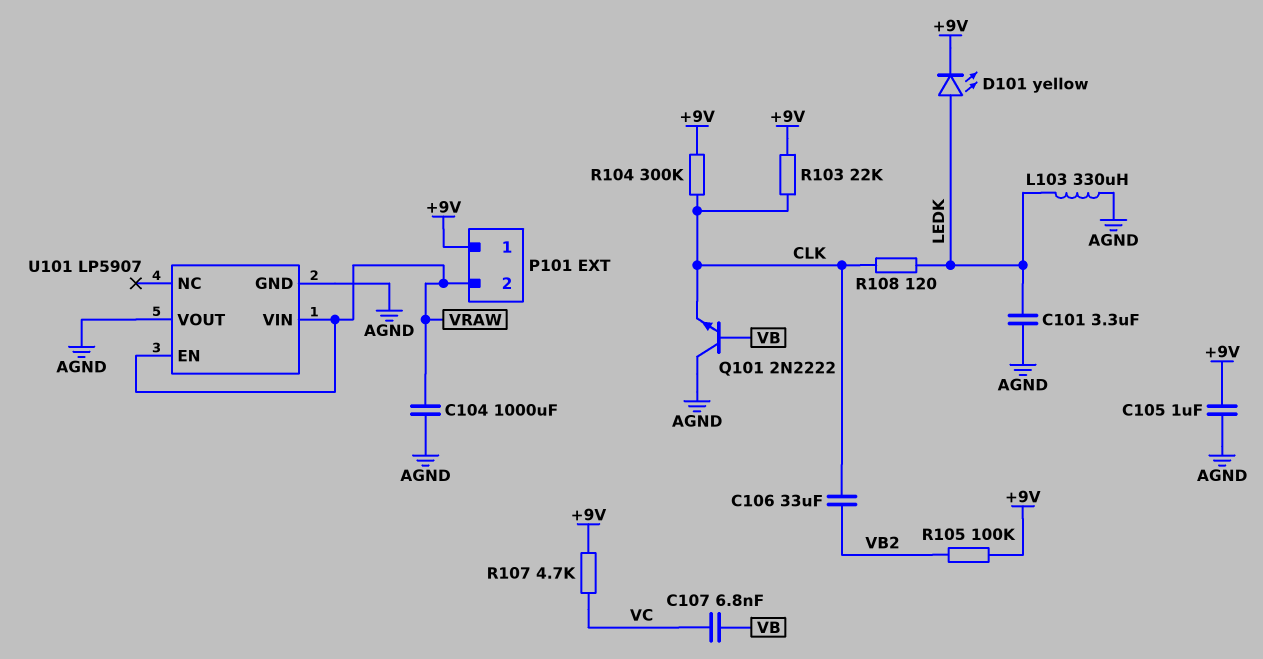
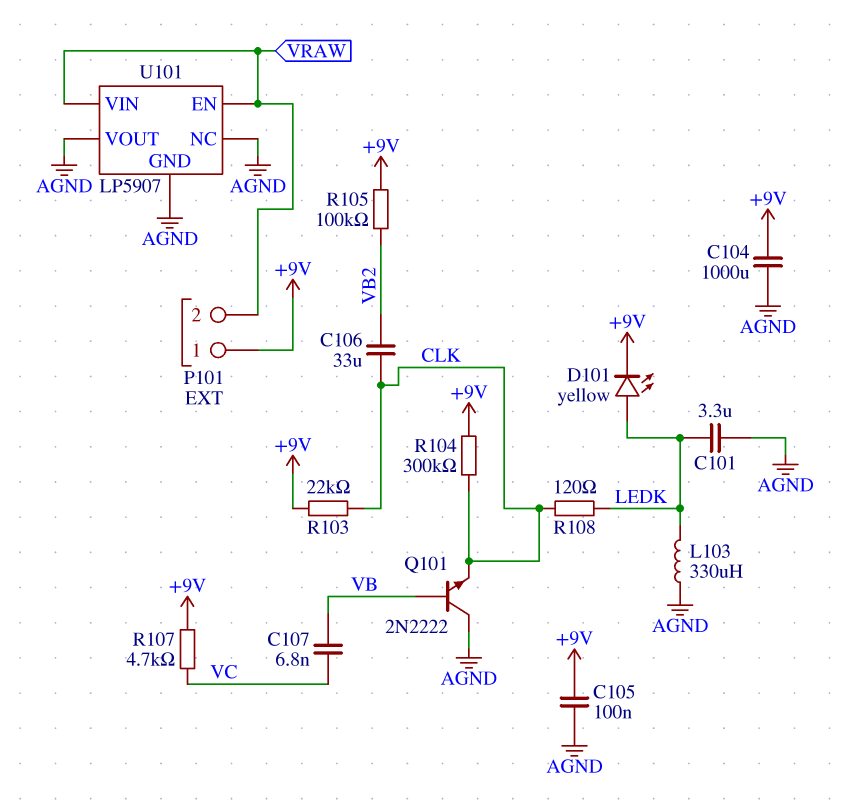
C104: 1000uF (AGND, VRAW) -> 1000uF (+9V, AGND)
C105: 1uF (+9V, AGND) -> 100nF (+9V, AGND)
U101 pin NC: none -> AGND

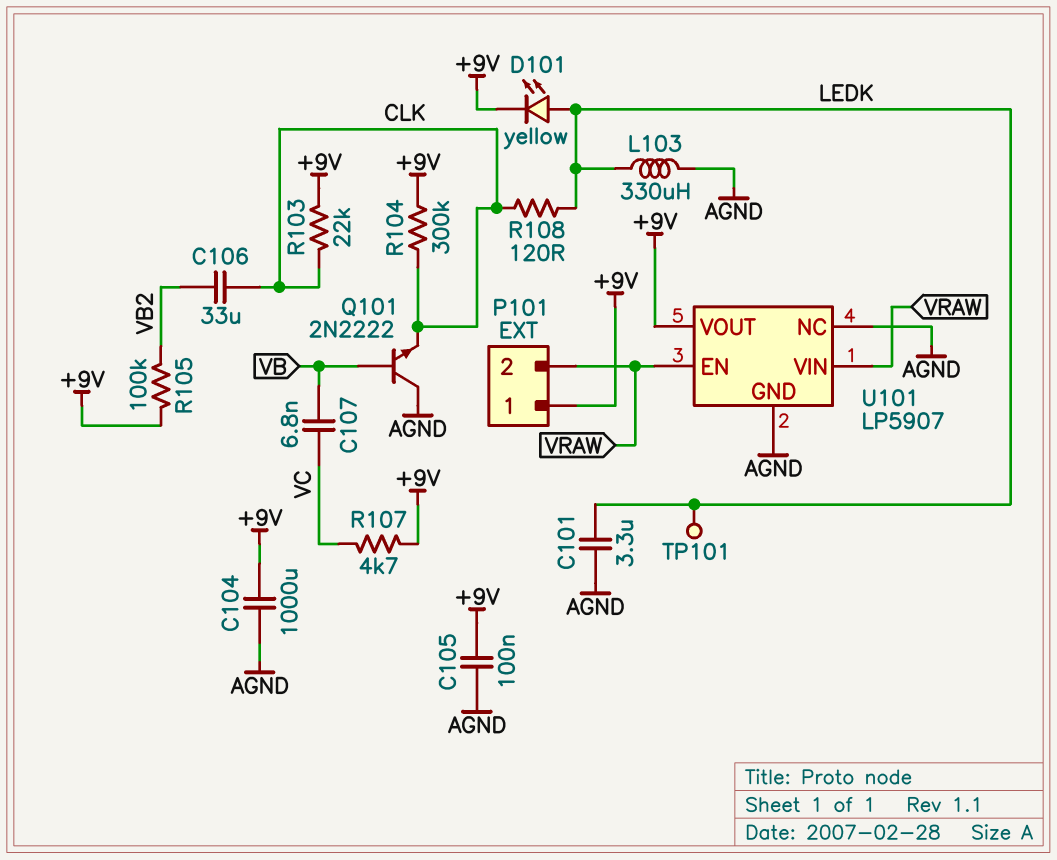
TP101: none -> test point (LEDK)
U101 pin VOUT: AGND -> +9V

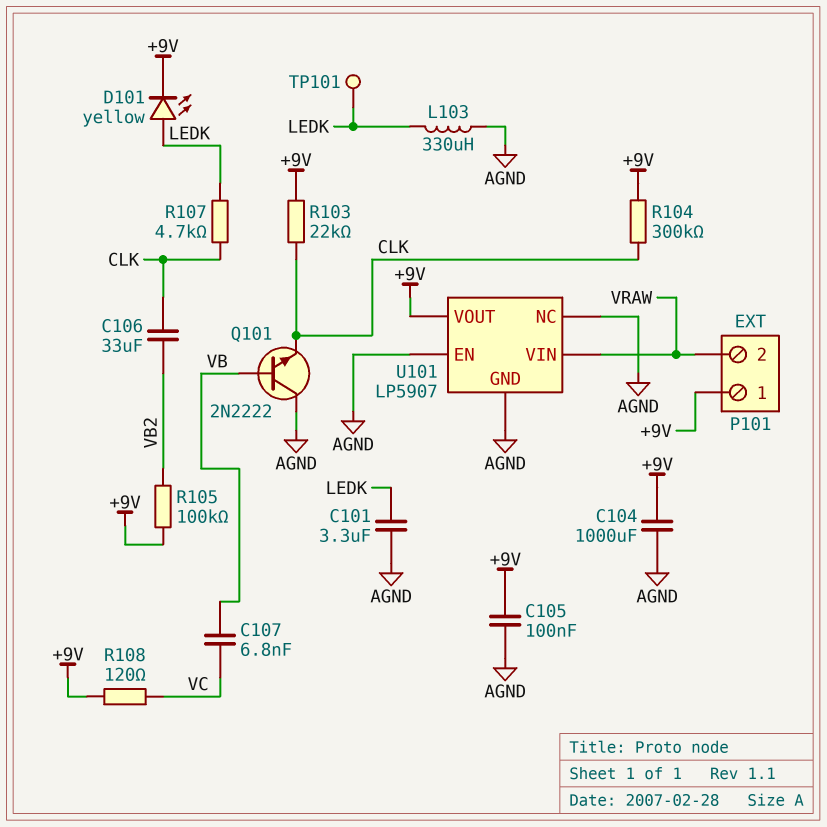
R107: 4.7k (+9V, VC) -> 4.7k (CLK, LEDK)
R108: 120 (CLK, LEDK) -> 120 (+9V, VC)
U101 pin EN: VRAW -> AGND

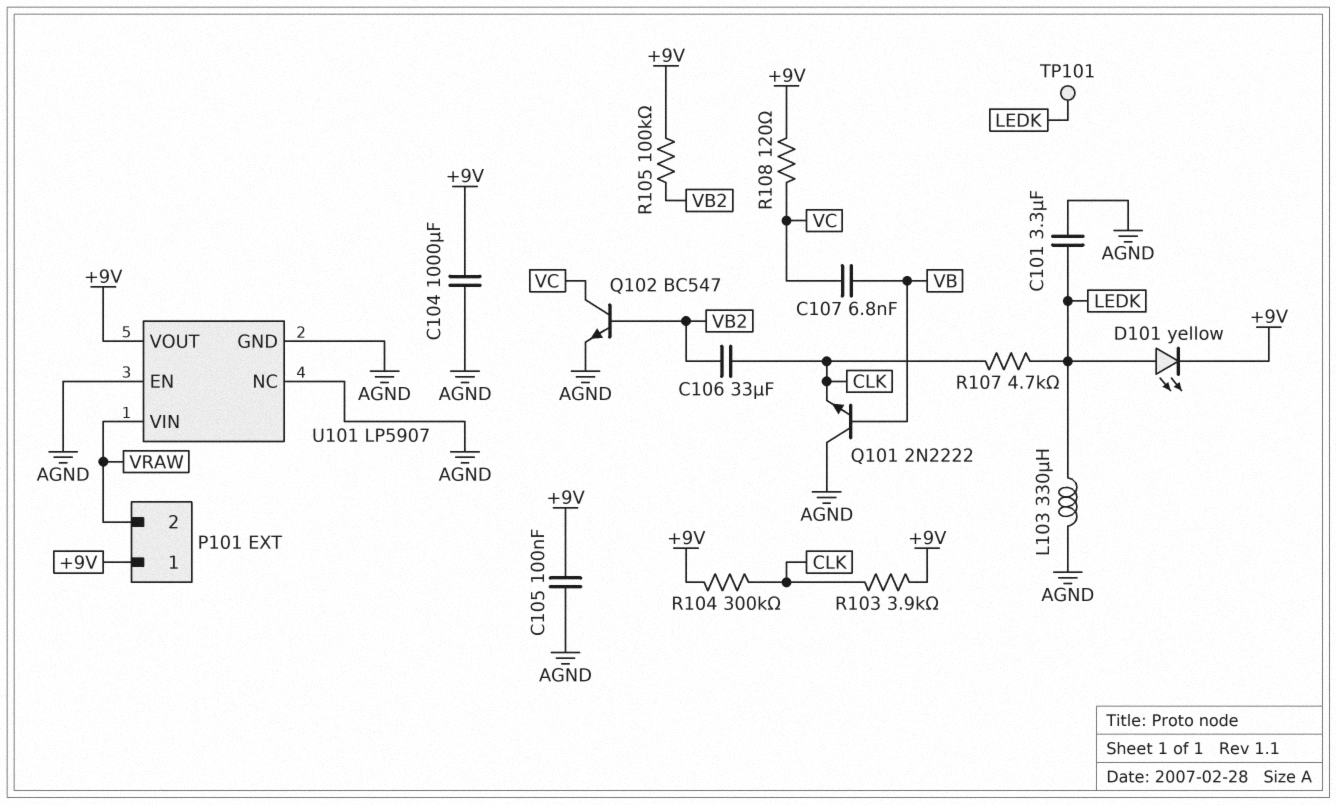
Q102: none -> NPN BC547 (B VB2, C VC, E AGND)
R103: 22k (+9V, CLK) -> 3.9k (+9V, CLK)

